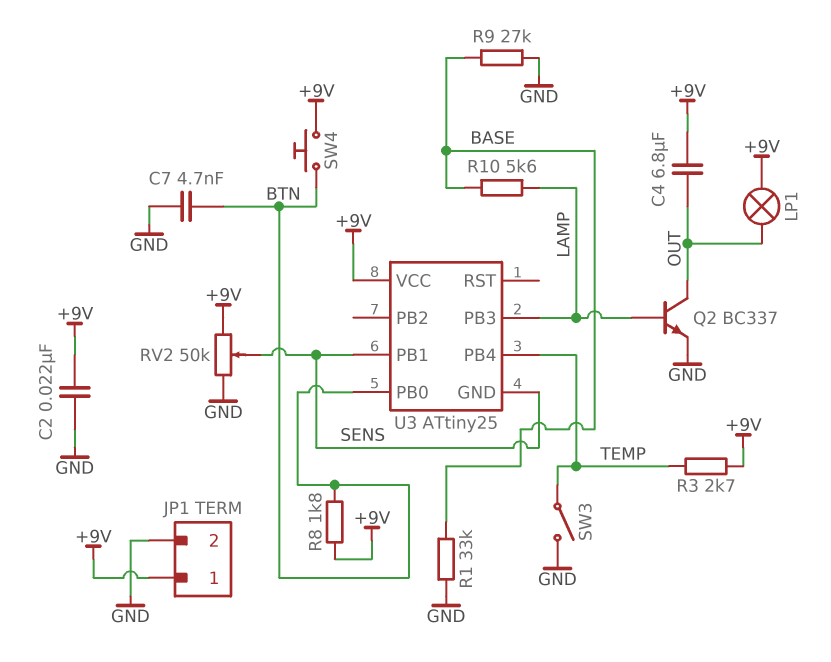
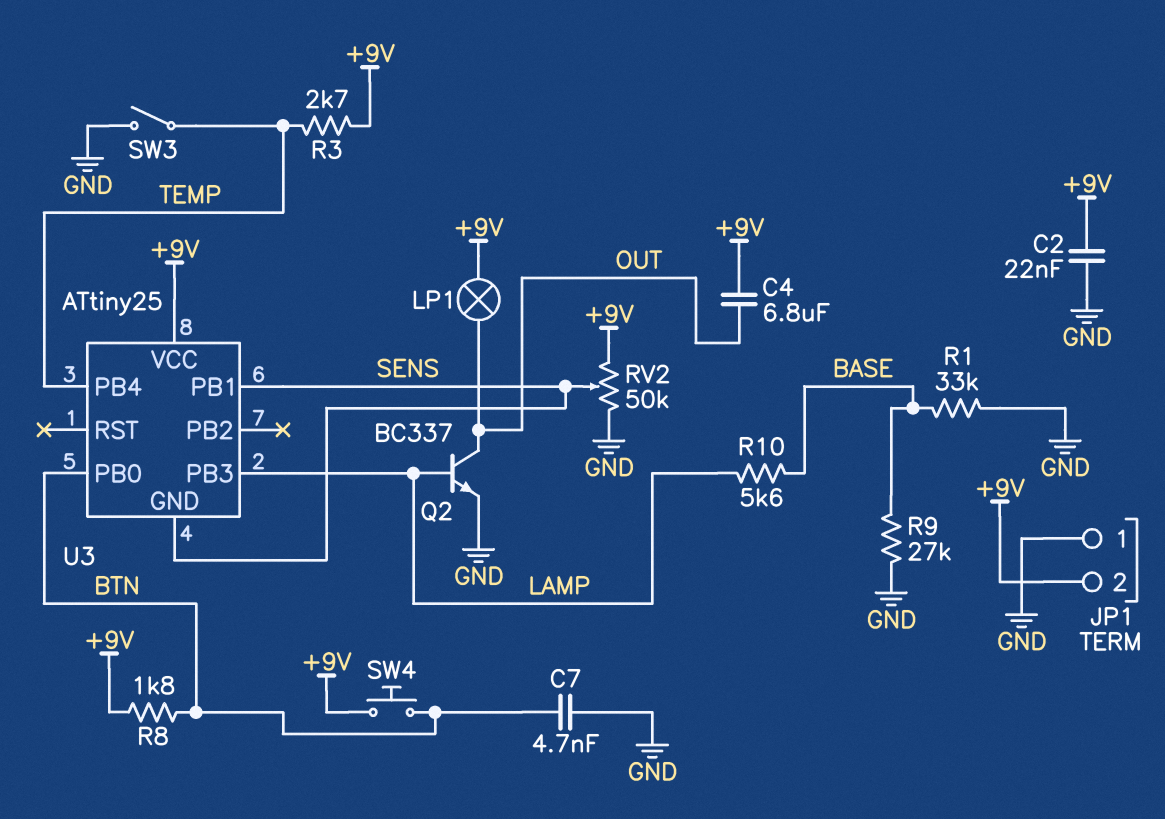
JP1 pin 1: +9V -> GND
JP1 pin 2: GND -> +9V

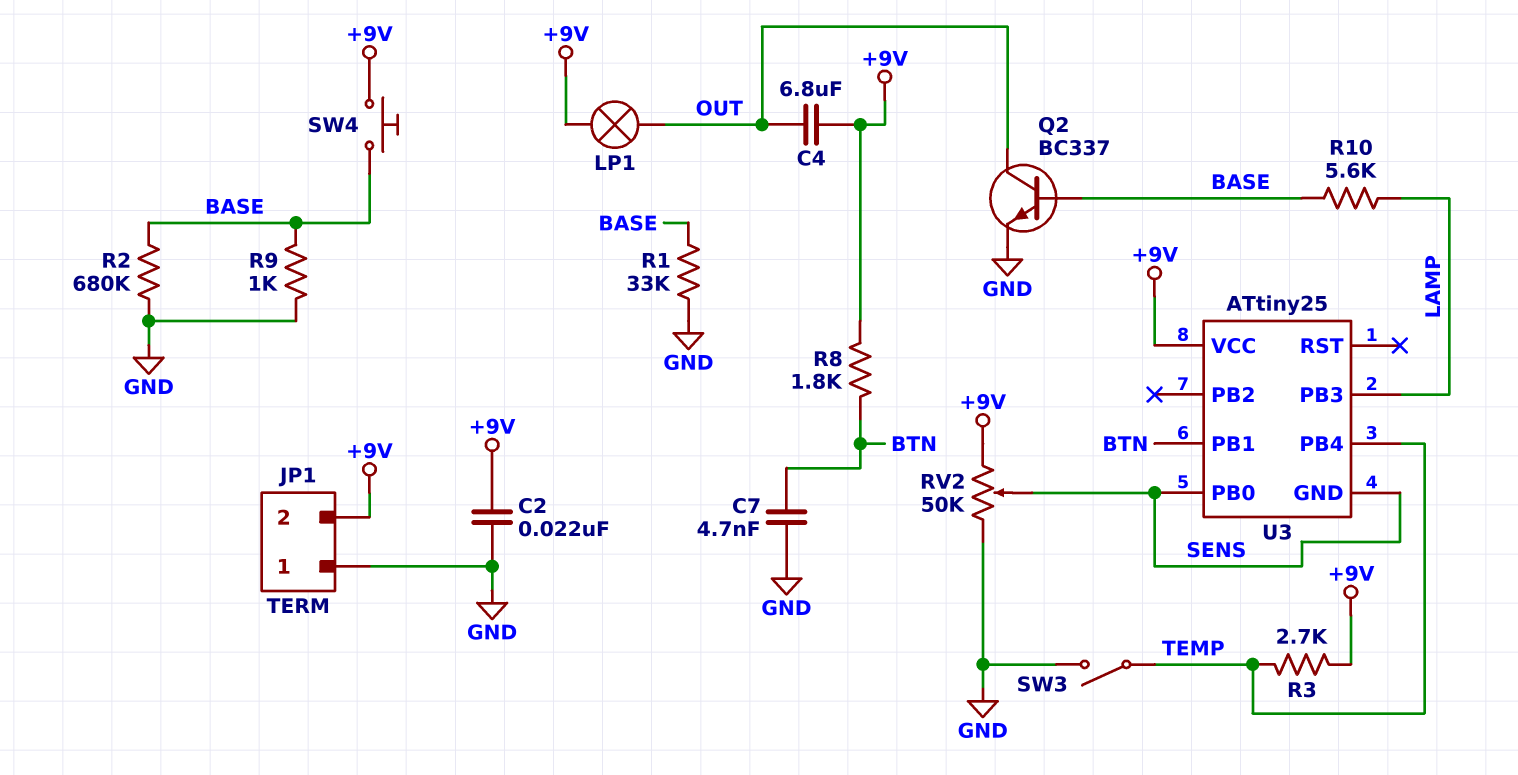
Q2: NPN BC337 (B LAMP, C OUT, E GND) -> NPN BC337 (B BASE, C OUT, E GND)
R2: none -> 680k (BASE, GND)
R9: 27k (BASE, GND) -> 1k (BASE, GND)
SW4: button (+9V, BTN) -> button (+9V, BASE)
U3 pin PB0: BTN -> SENS
U3 pin PB1: SENS -> BTN

